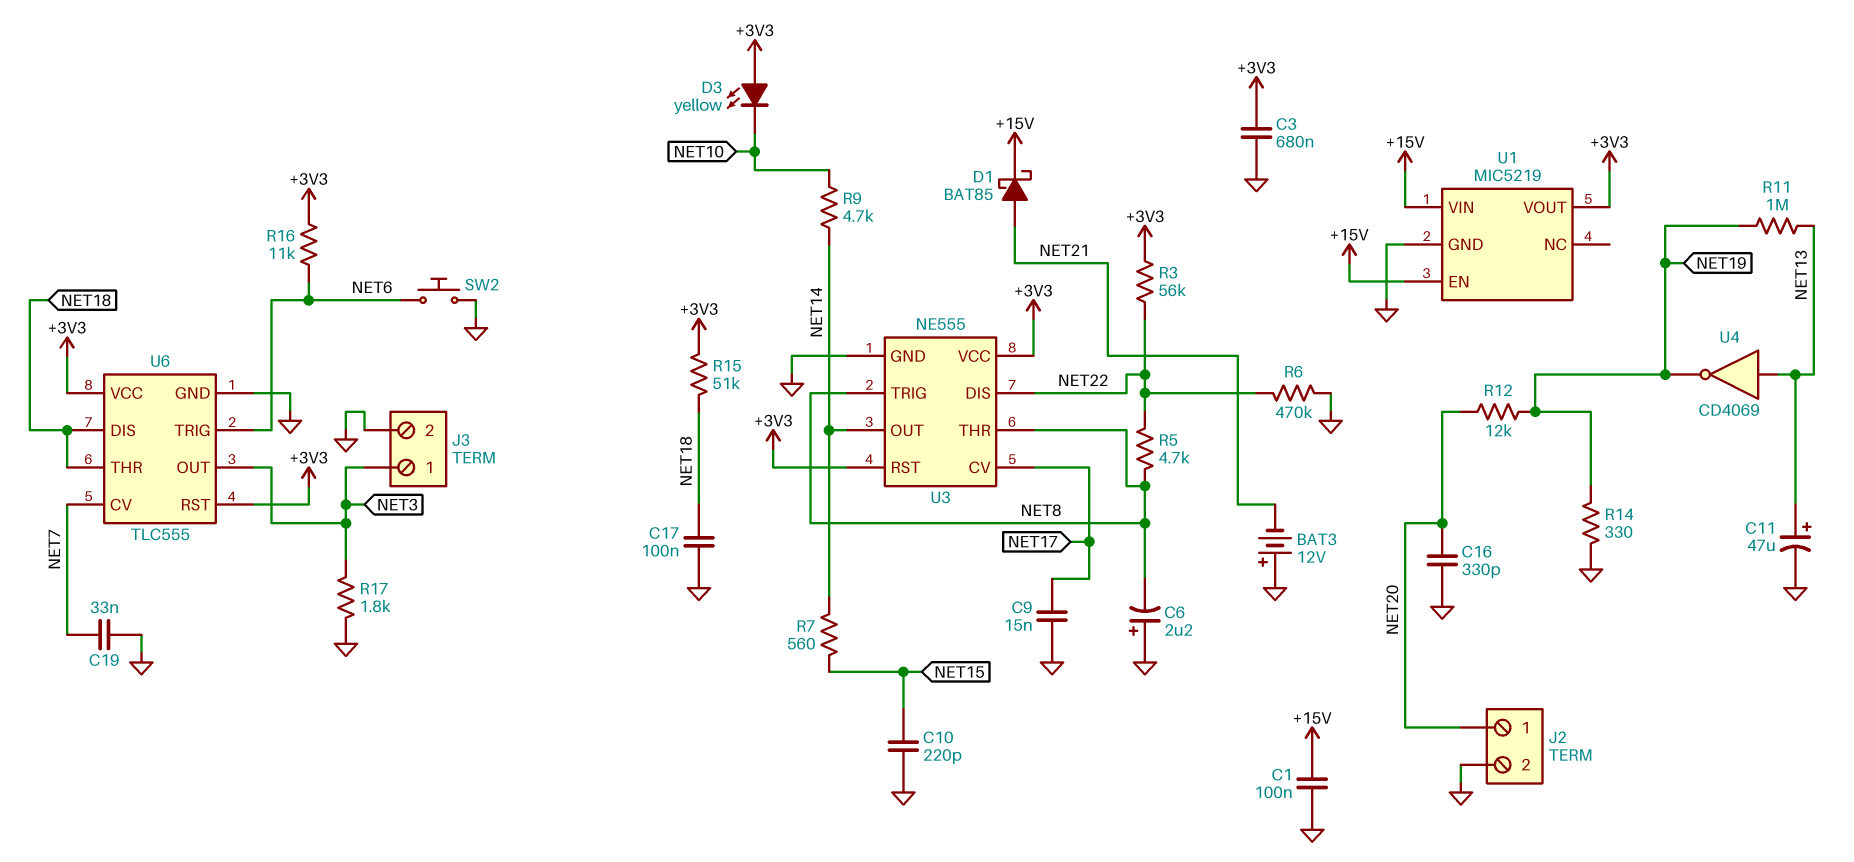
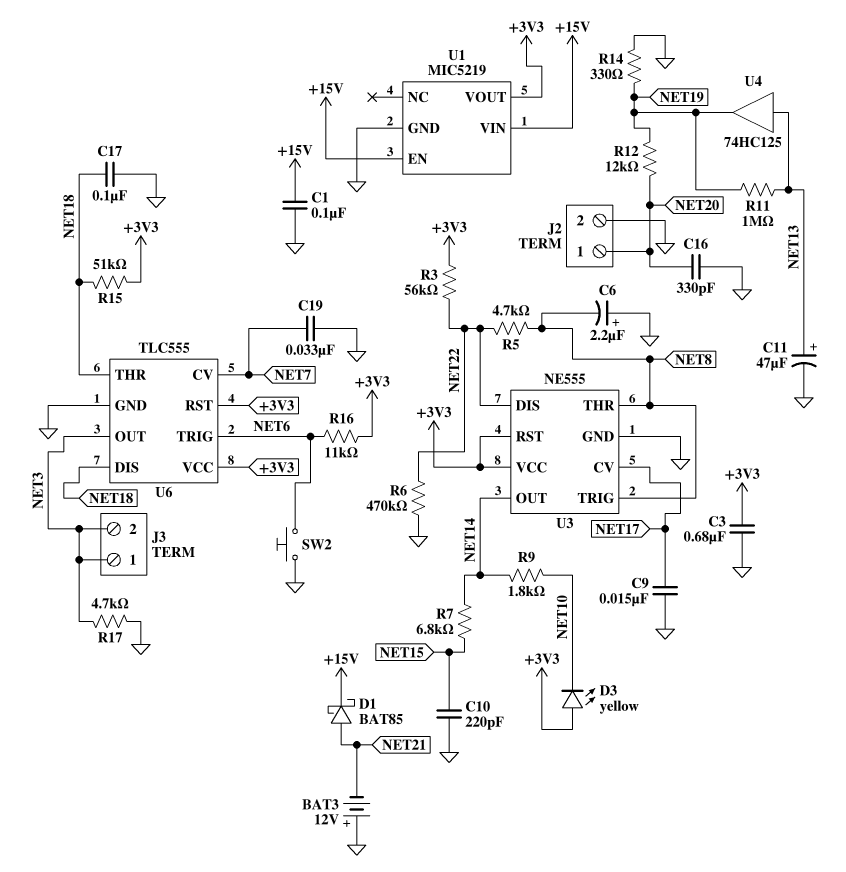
J3 pin 2: GND -> NET3
R7: 560 (NET14, NET15) -> 6.8k (NET14, NET15)
R9: 4.7k (NET10, NET14) -> 1.8k (NET10, NET14)
R17: 1.8k (GND, NET3) -> 4.7k (GND, NET3)
U4: NOT CD4069 (in NET13, out NET19) -> buffer 74HC125 (in NET13, out NET19)

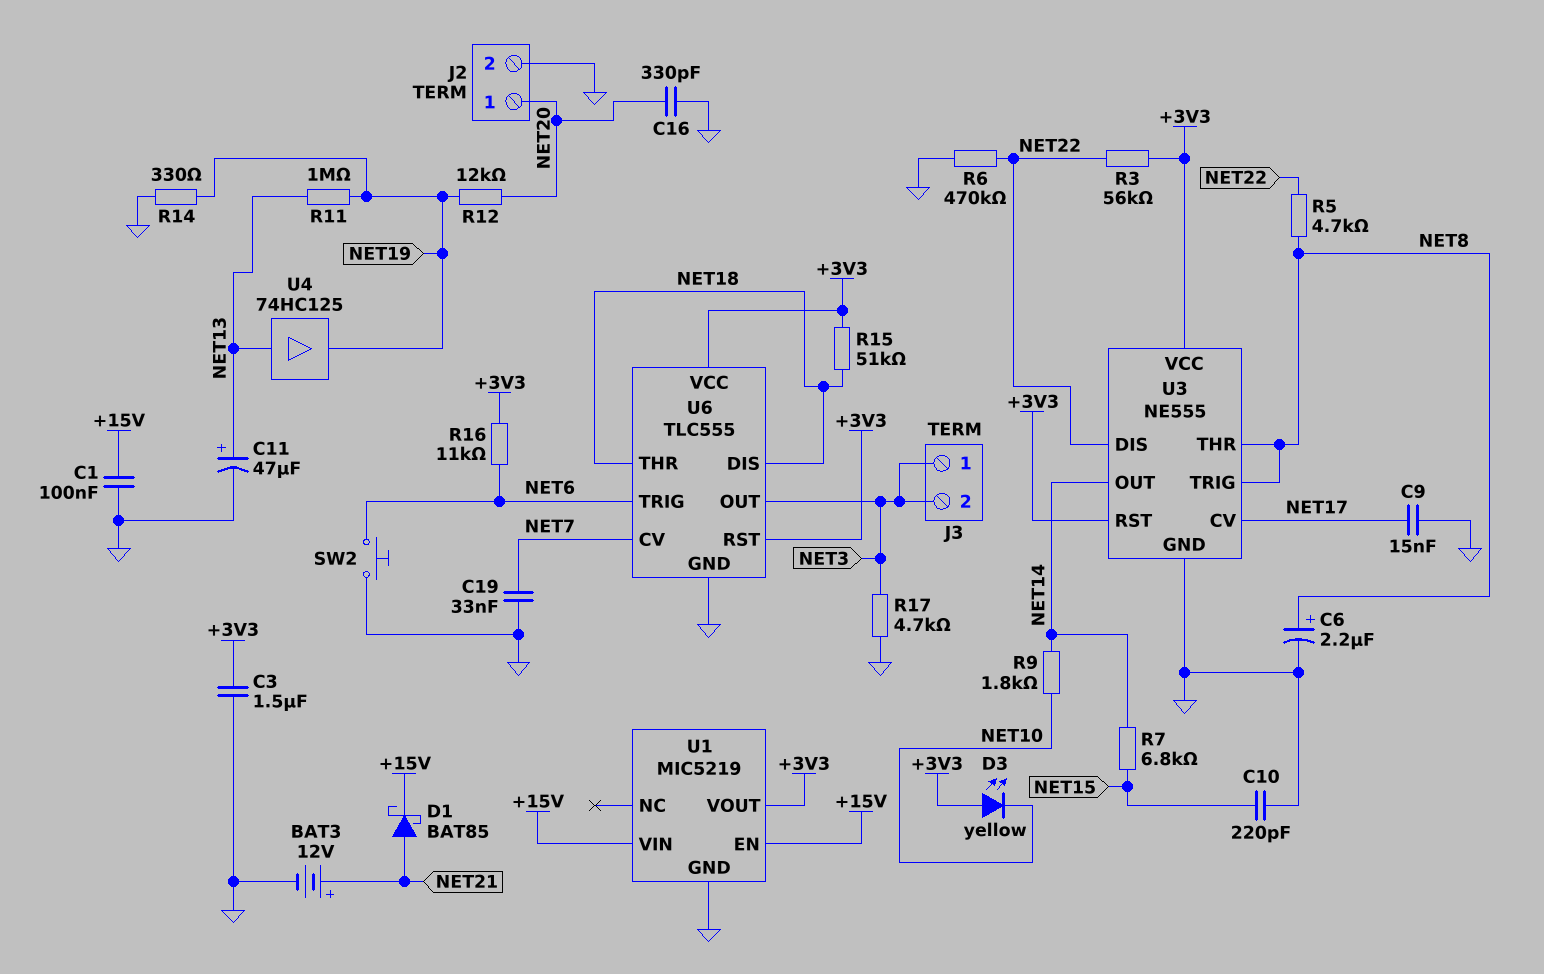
BAT3: 12V (plus GND, minus NET21) -> 12V (plus NET21, minus GND)
C3: 680nF (+3V3, GND) -> 1.5uF (+3V3, GND)
C6: 2.2uF (plus GND, minus NET8) -> 2.2uF (plus NET8, minus GND)
C17: 100nF (GND, NET18) -> none

